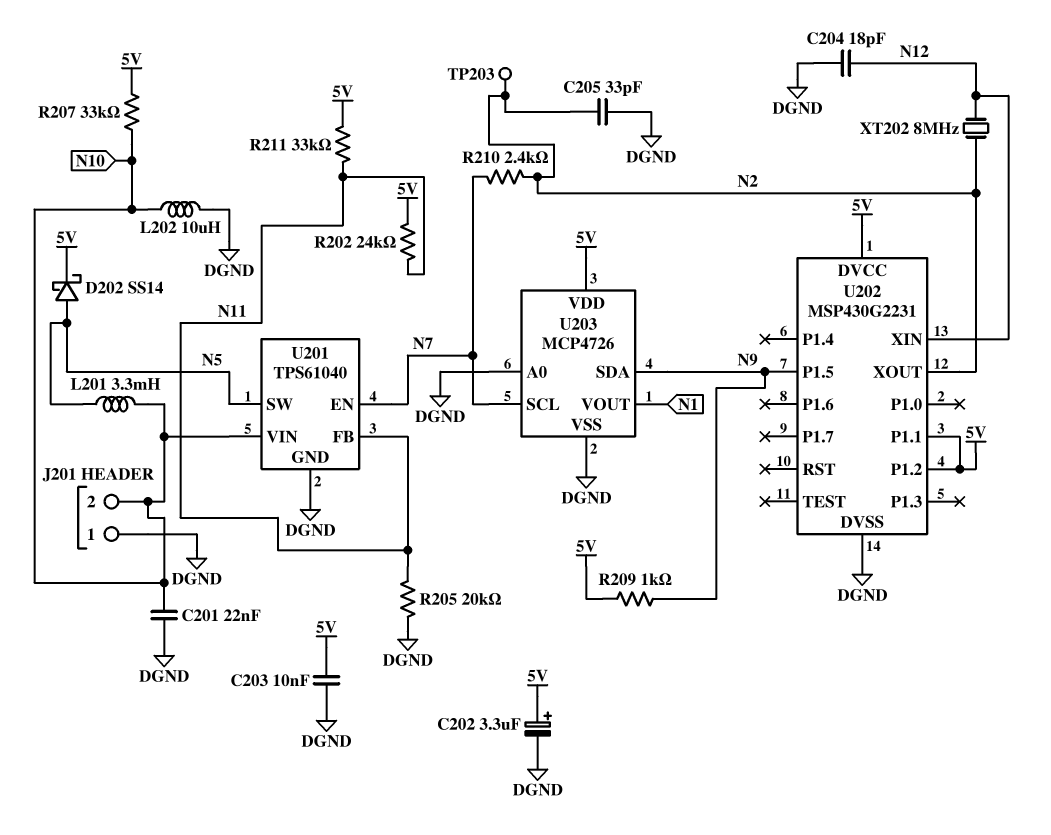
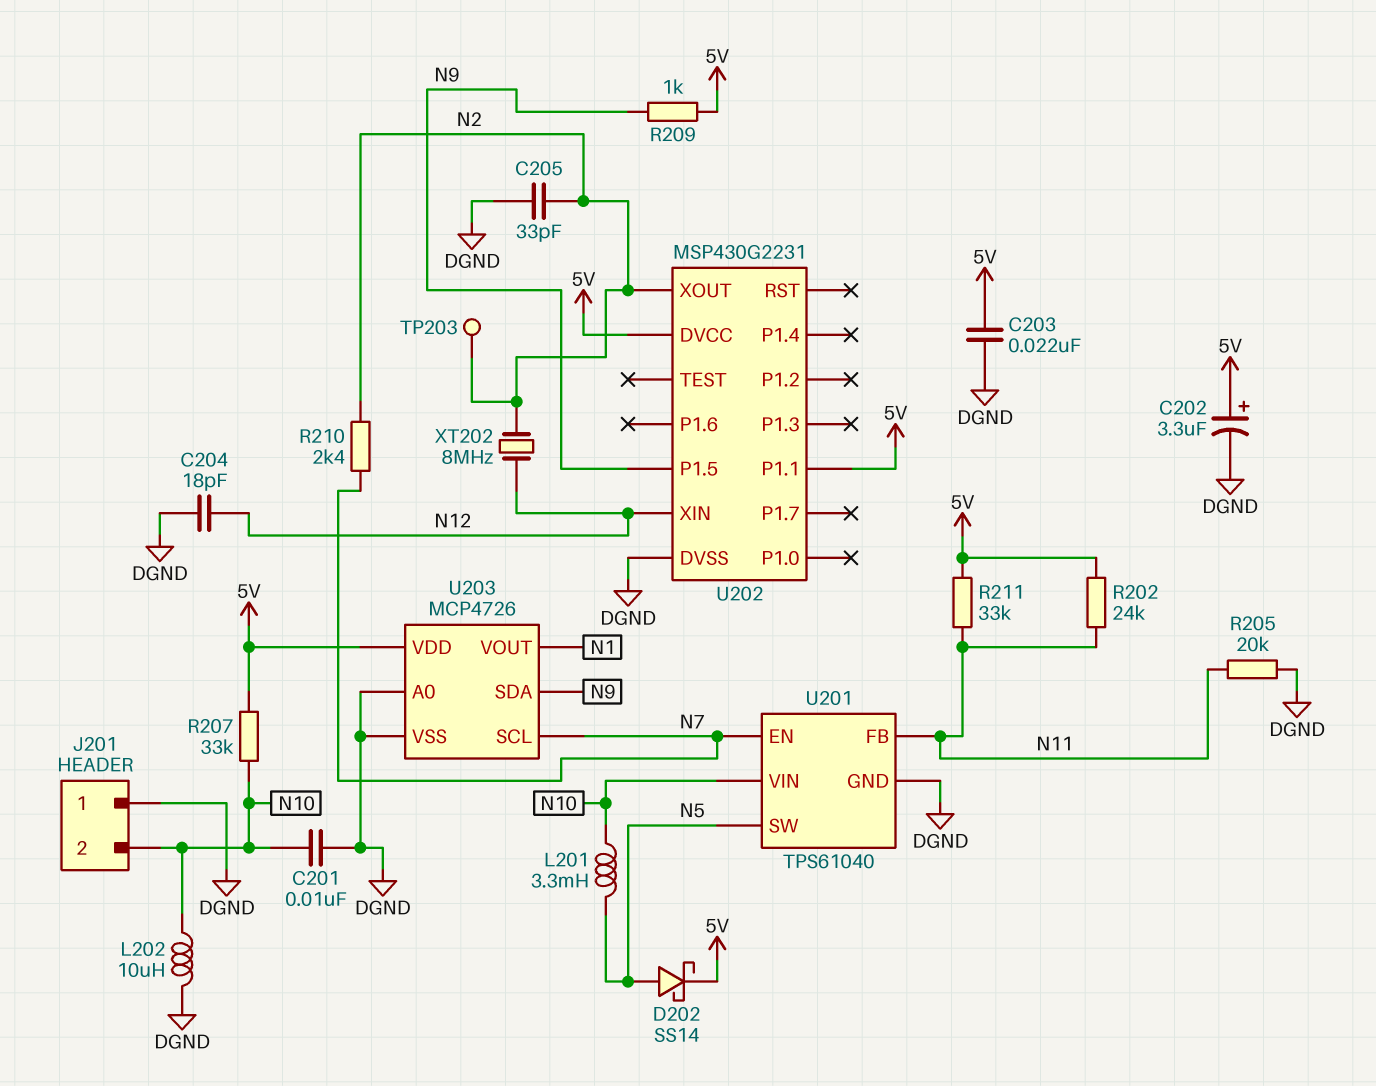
C201: 22nF (DGND, N10) -> 10nF (DGND, N10)
C203: 10nF (5V, DGND) -> 22nF (5V, DGND)
U202 pin P1.2: 5V -> none

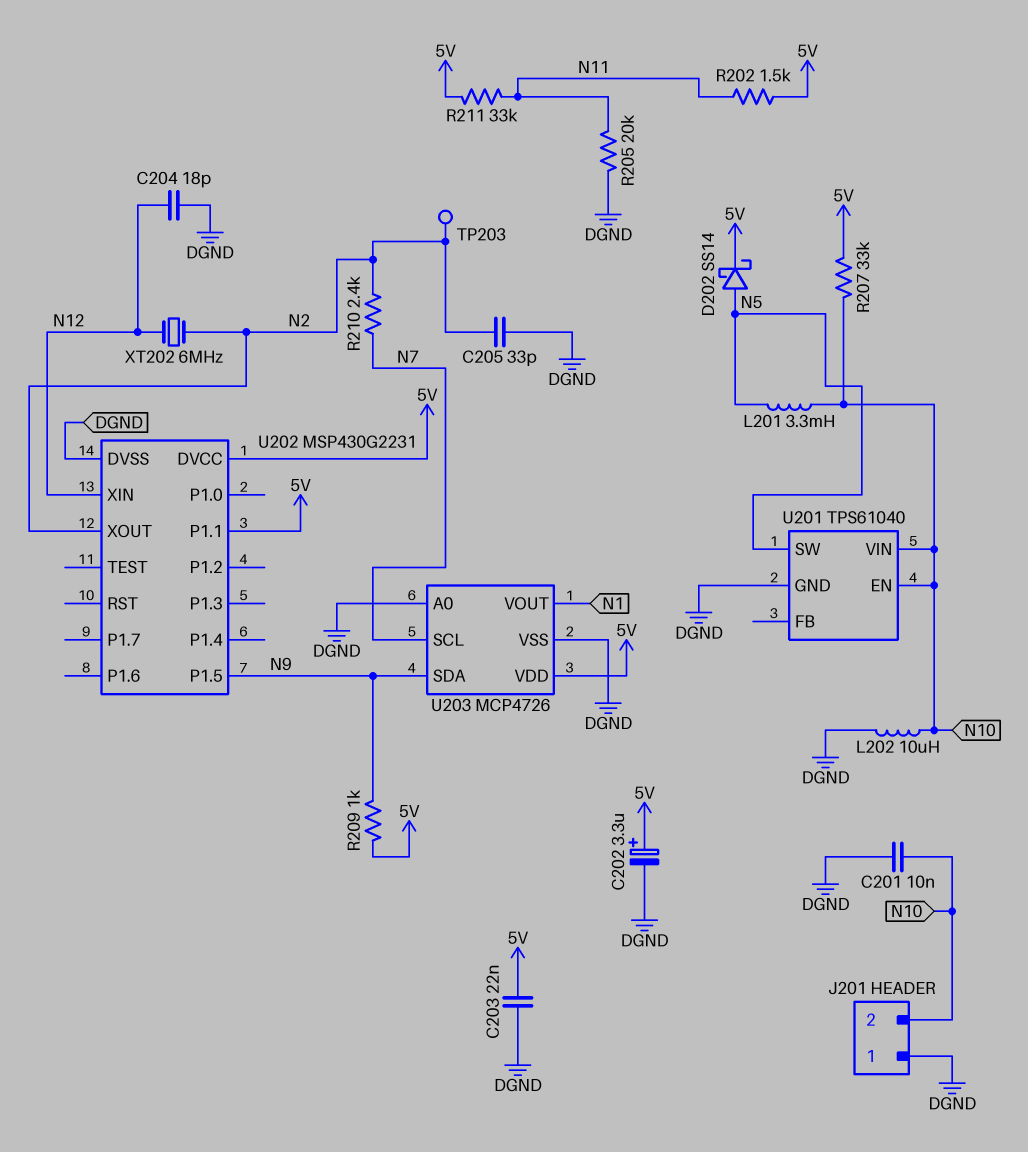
R202: 24k (5V, N11) -> 1.5k (5V, N11)
U201 pin EN: N7 -> N10
U201 pin FB: N11 -> none
XT202: 8MHz (N2, N12) -> 6MHz (N2, N12)

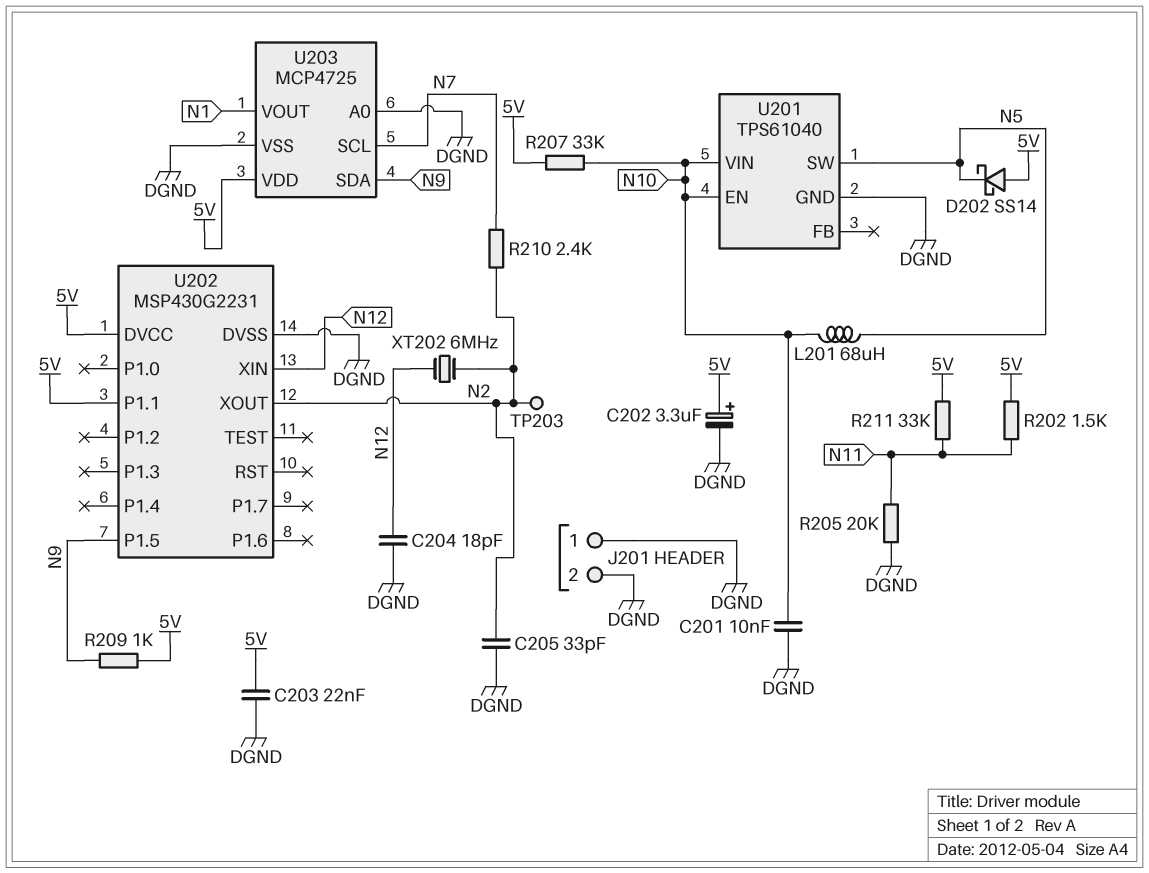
D202: schottky SS14 (A N5, K 5V) -> schottky SS14 (A 5V, K N5)
J201 pin 2: N10 -> DGND
L201: 3.3mH (N5, N10) -> 68uH (N5, N10)
L202: 10uH (DGND, N10) -> none
U203: MCP4726 -> MCP4725

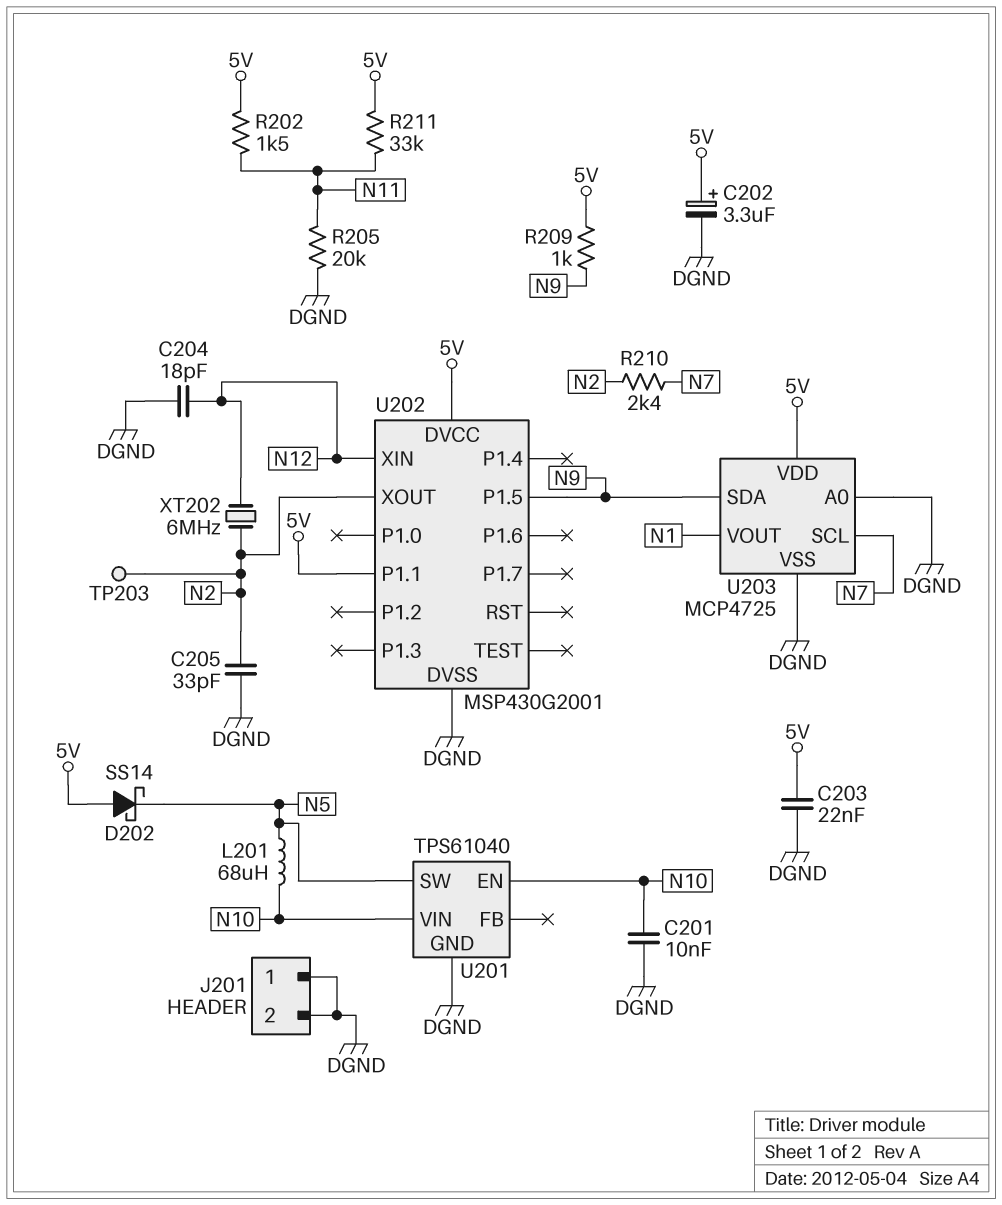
R207: 33k (5V, N10) -> none
U202: MSP430G2231 -> MSP430G2001

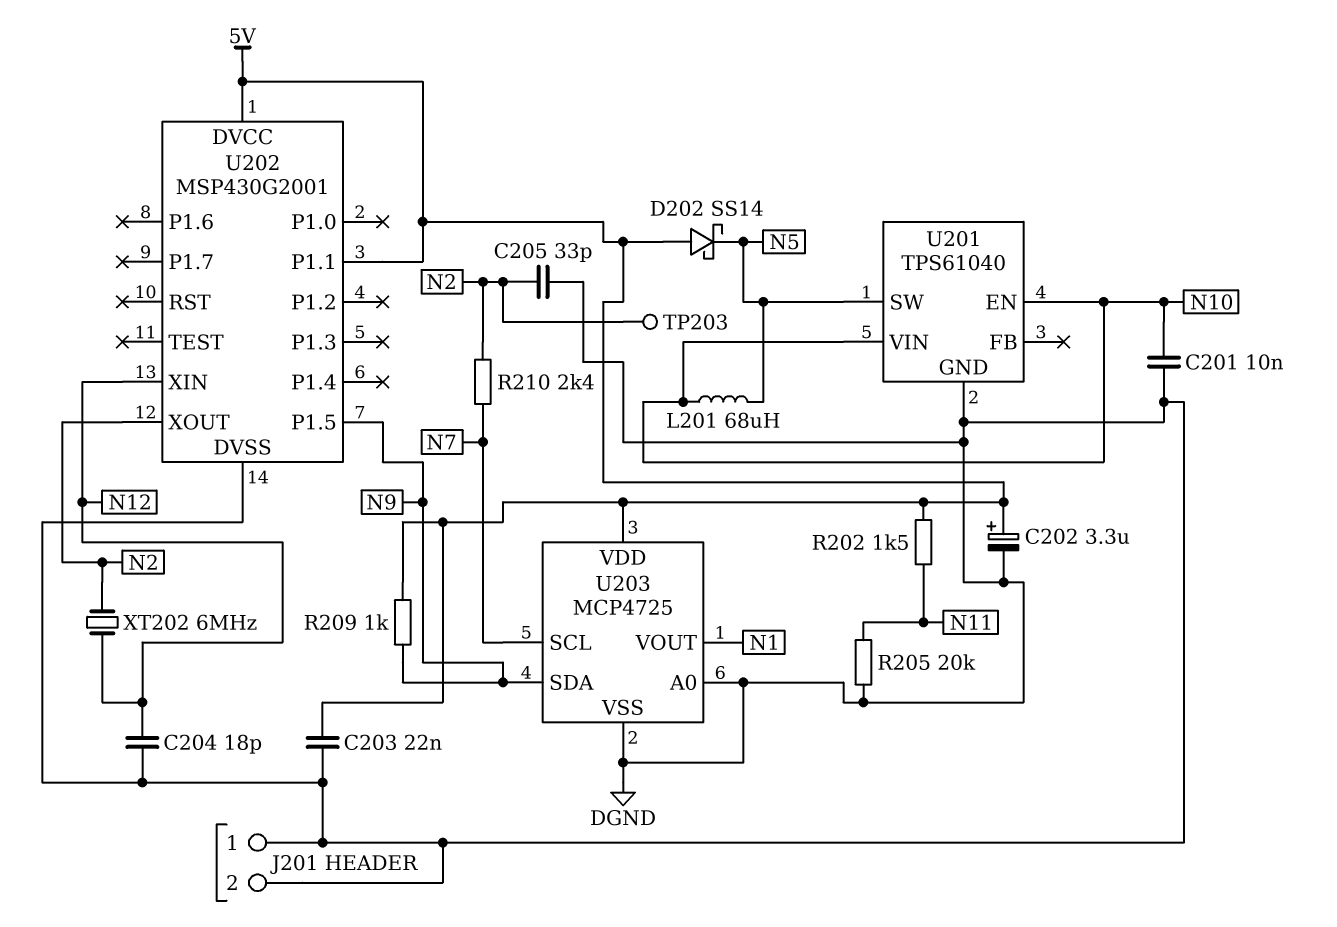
R211: 33k (5V, N11) -> none

